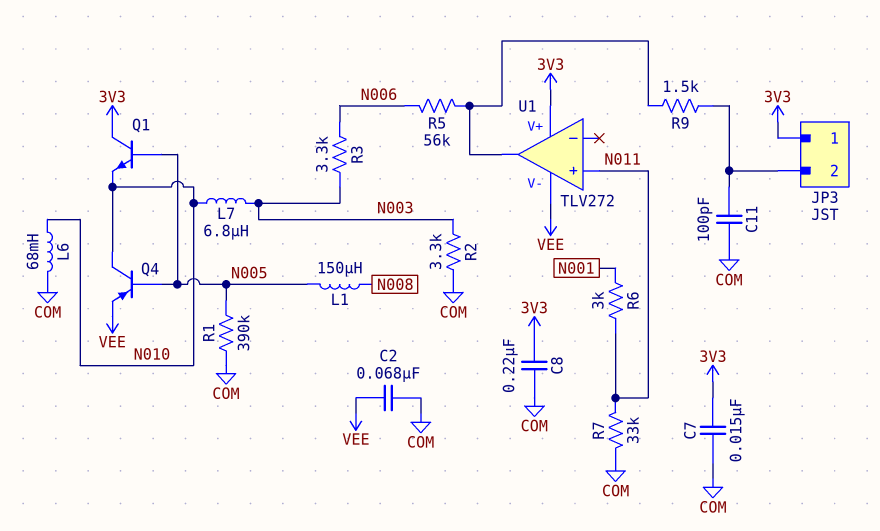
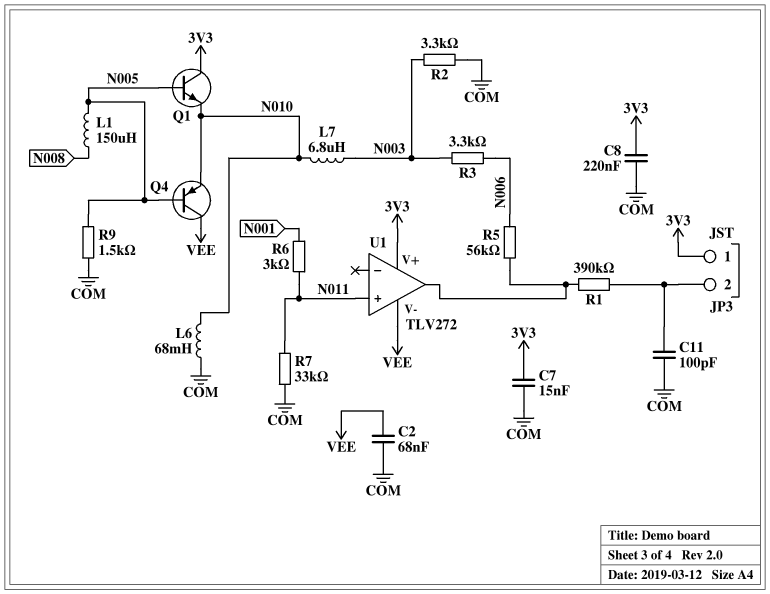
Q4: PNP (B N005, C N010, E VEE) -> PNP (B N005, C VEE, E N010)
R1: 390k (COM, N005) -> 390k (JP3/2, U1/out)
R9: 1.5k (JP3/2, U1/out) -> 1.5k (COM, N005)

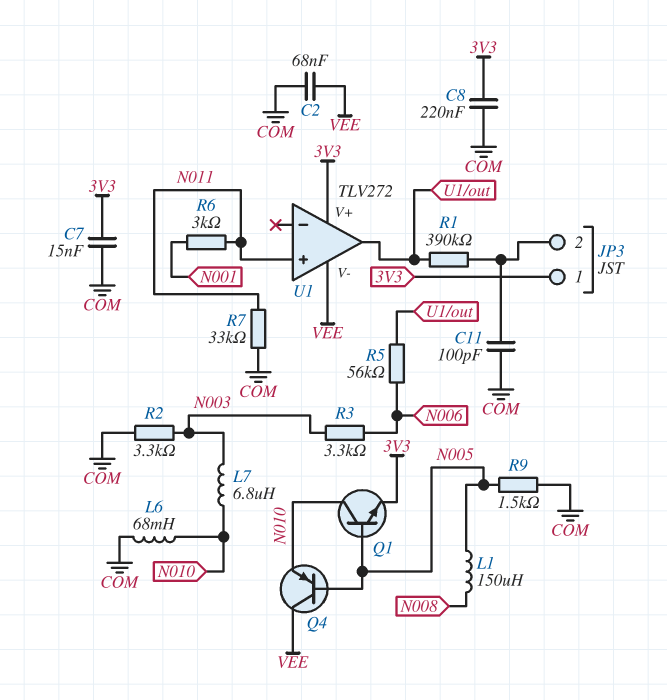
Q1: NPN (B N005, C 3V3, E N010) -> NPN (B N005, C N010, E 3V3)

